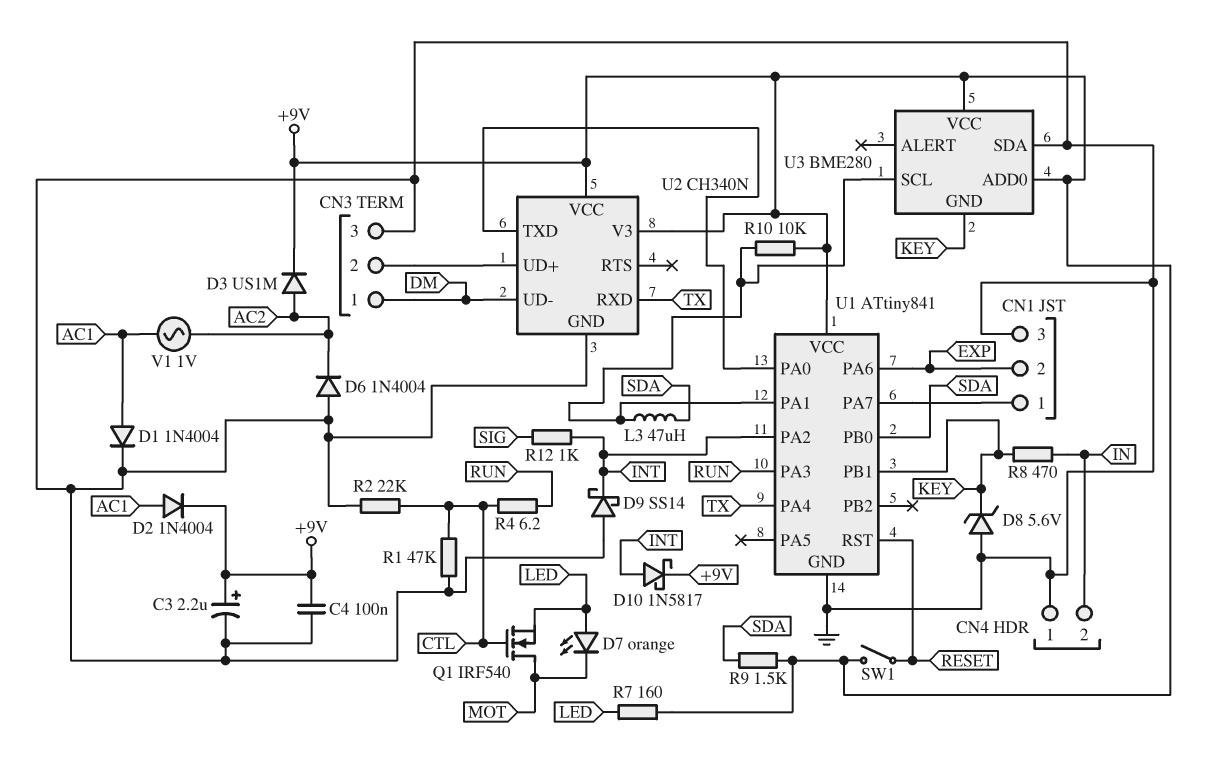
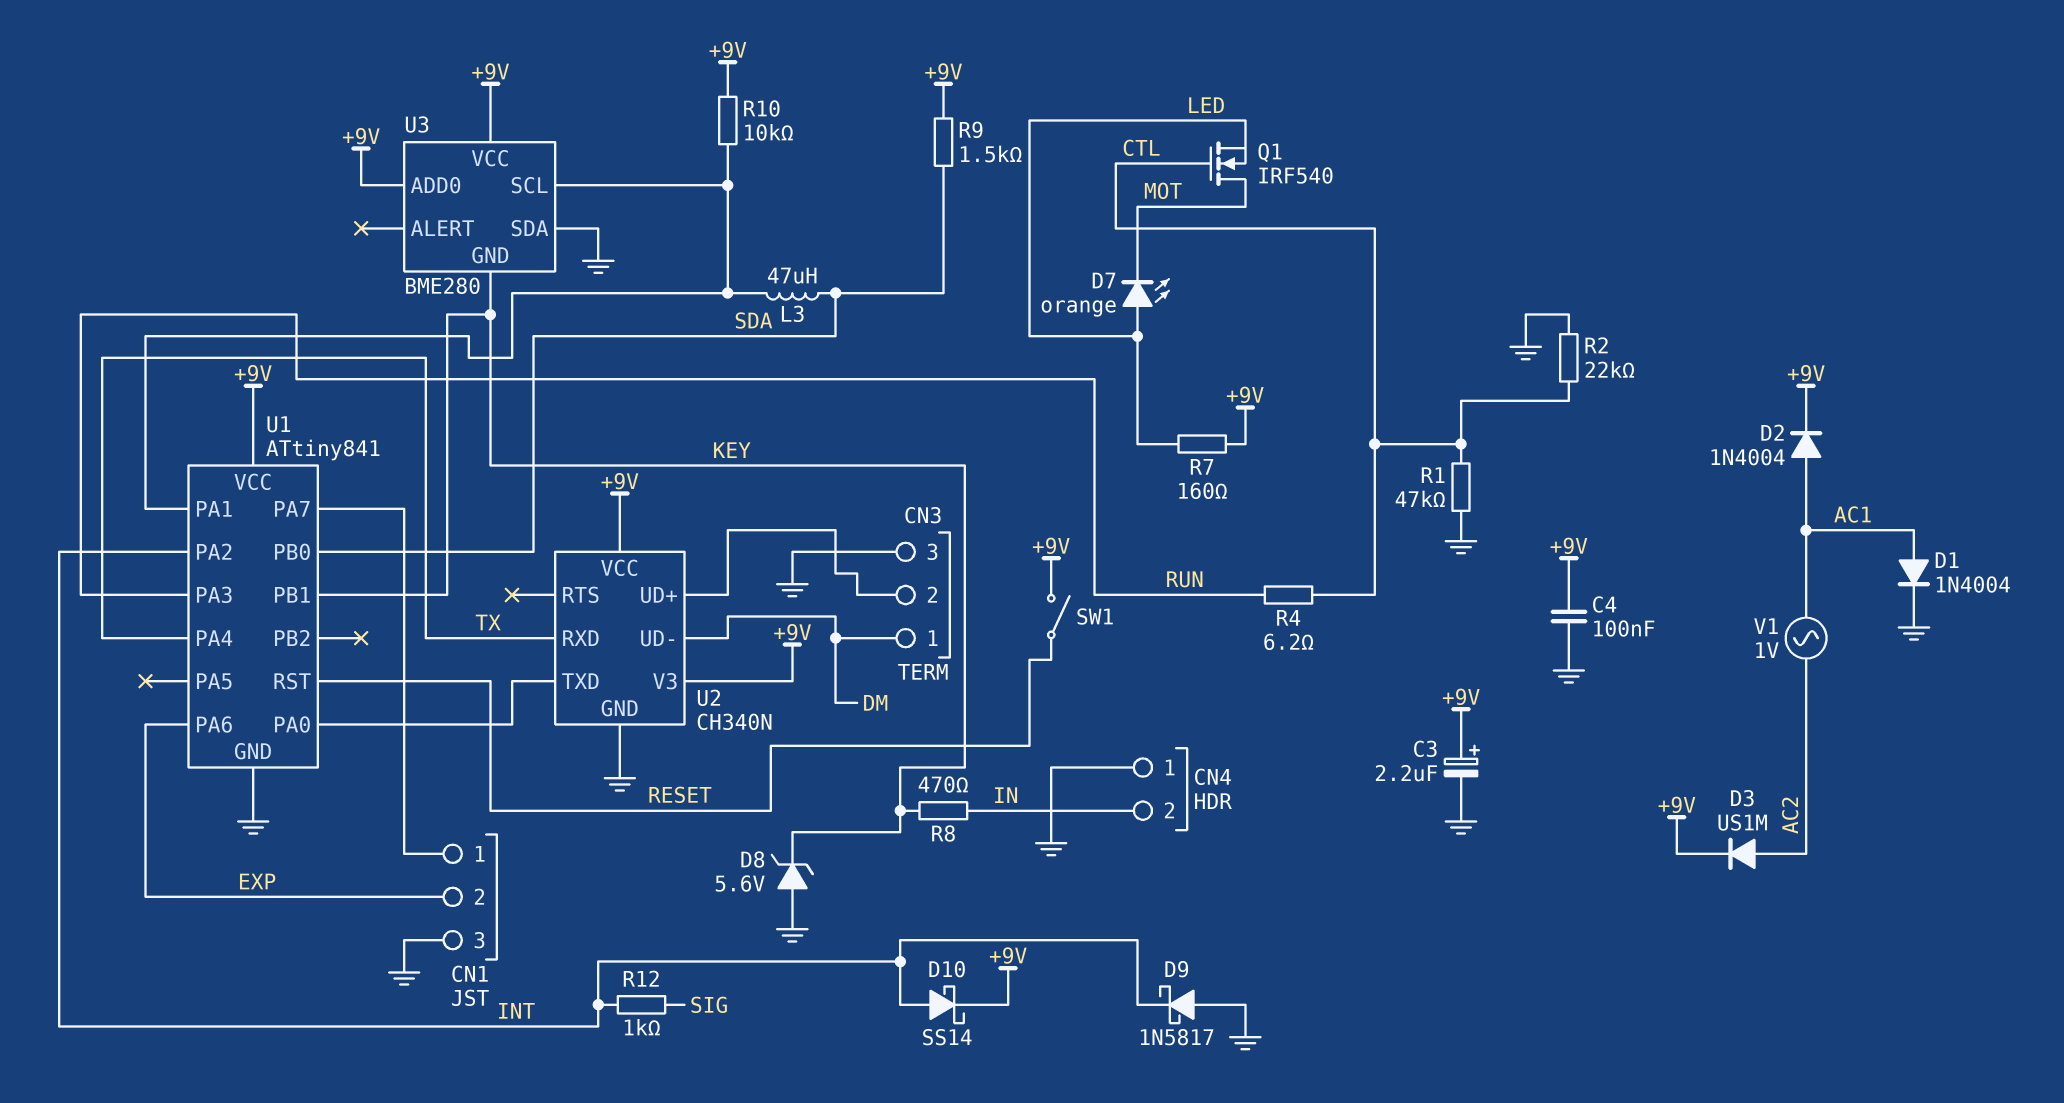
D6: diode 1N4004 (A GND, K AC2) -> none
D9: schottky SS14 (A GND, K INT) -> schottky 1N5817 (A GND, K INT)
D10: schottky 1N5817 (A INT, K +9V) -> schottky SS14 (A INT, K +9V)

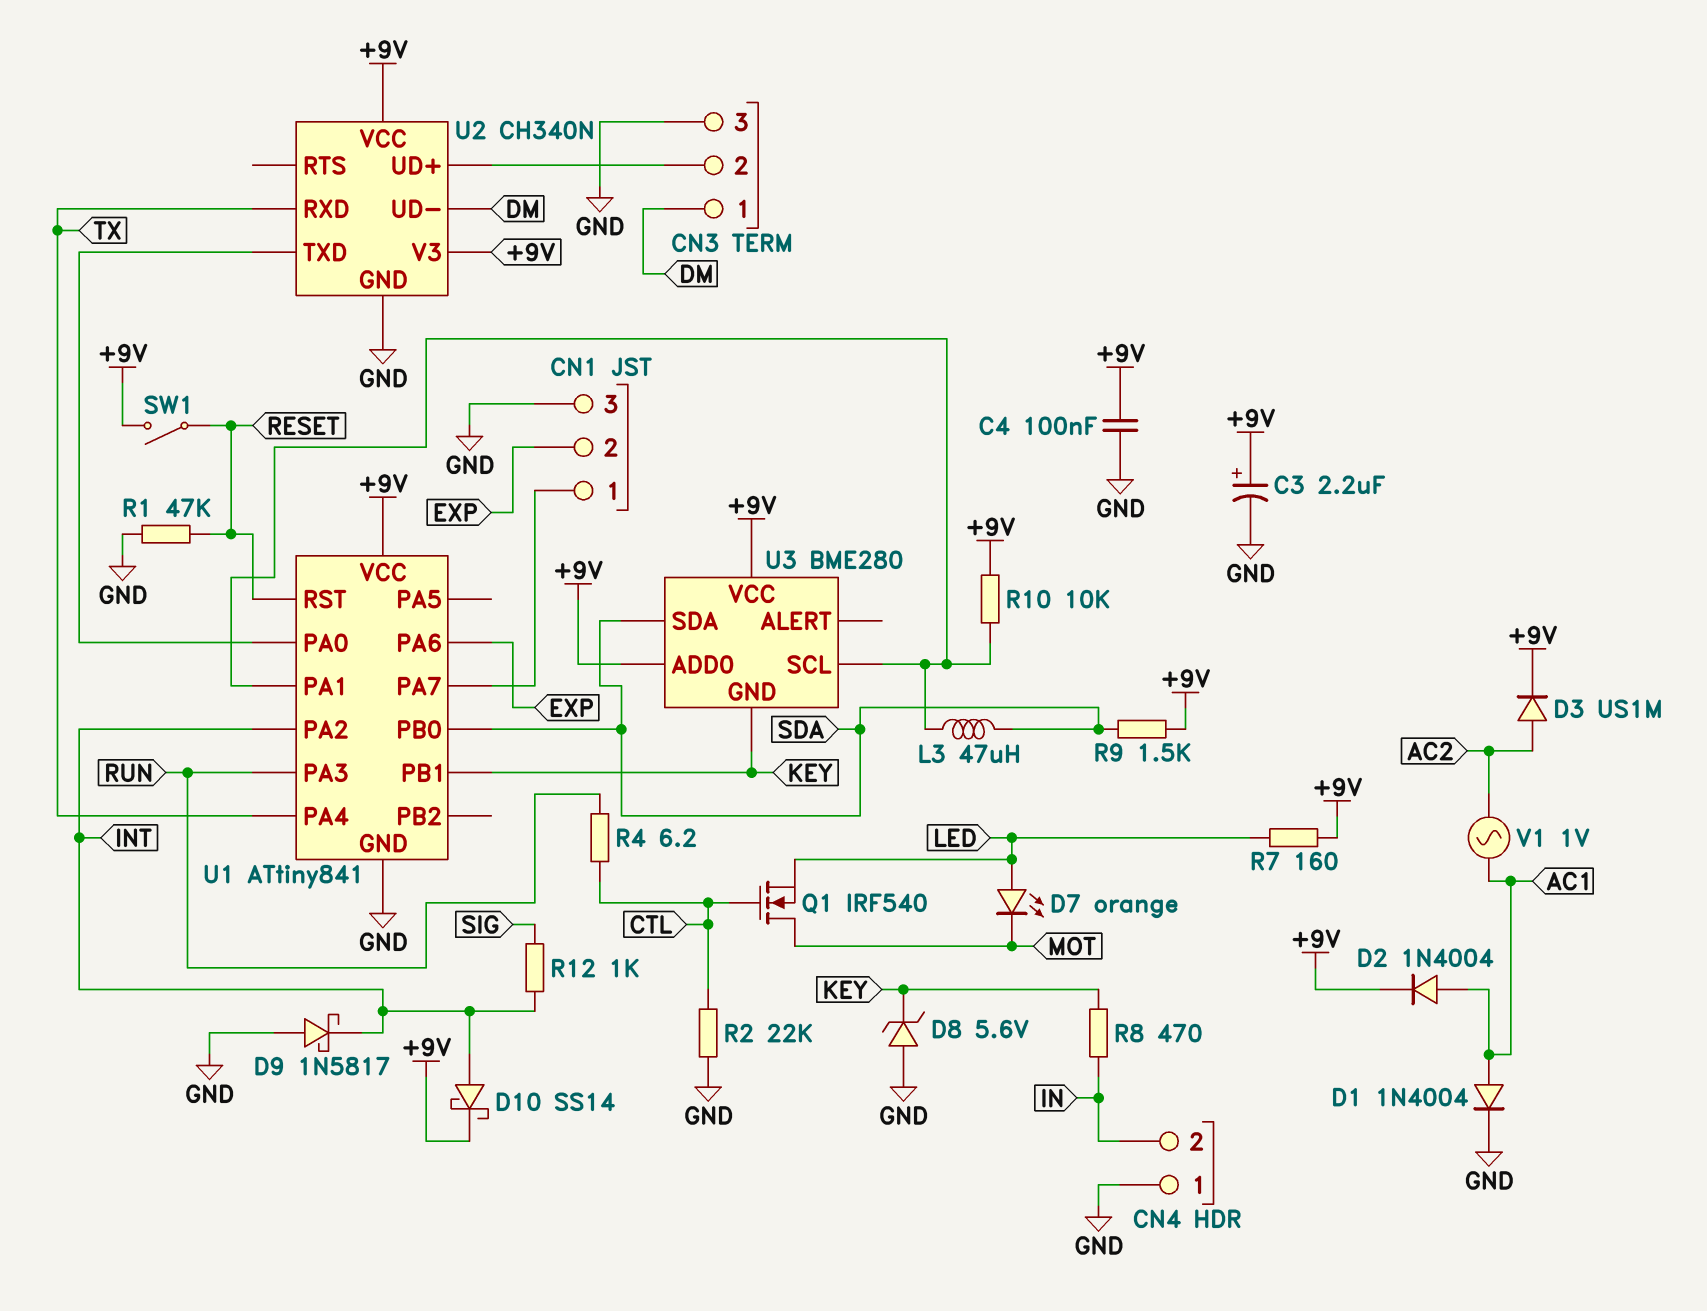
R1: 47k (CTL, GND) -> 47k (GND, RESET)
U3 pin SDA: GND -> SDA

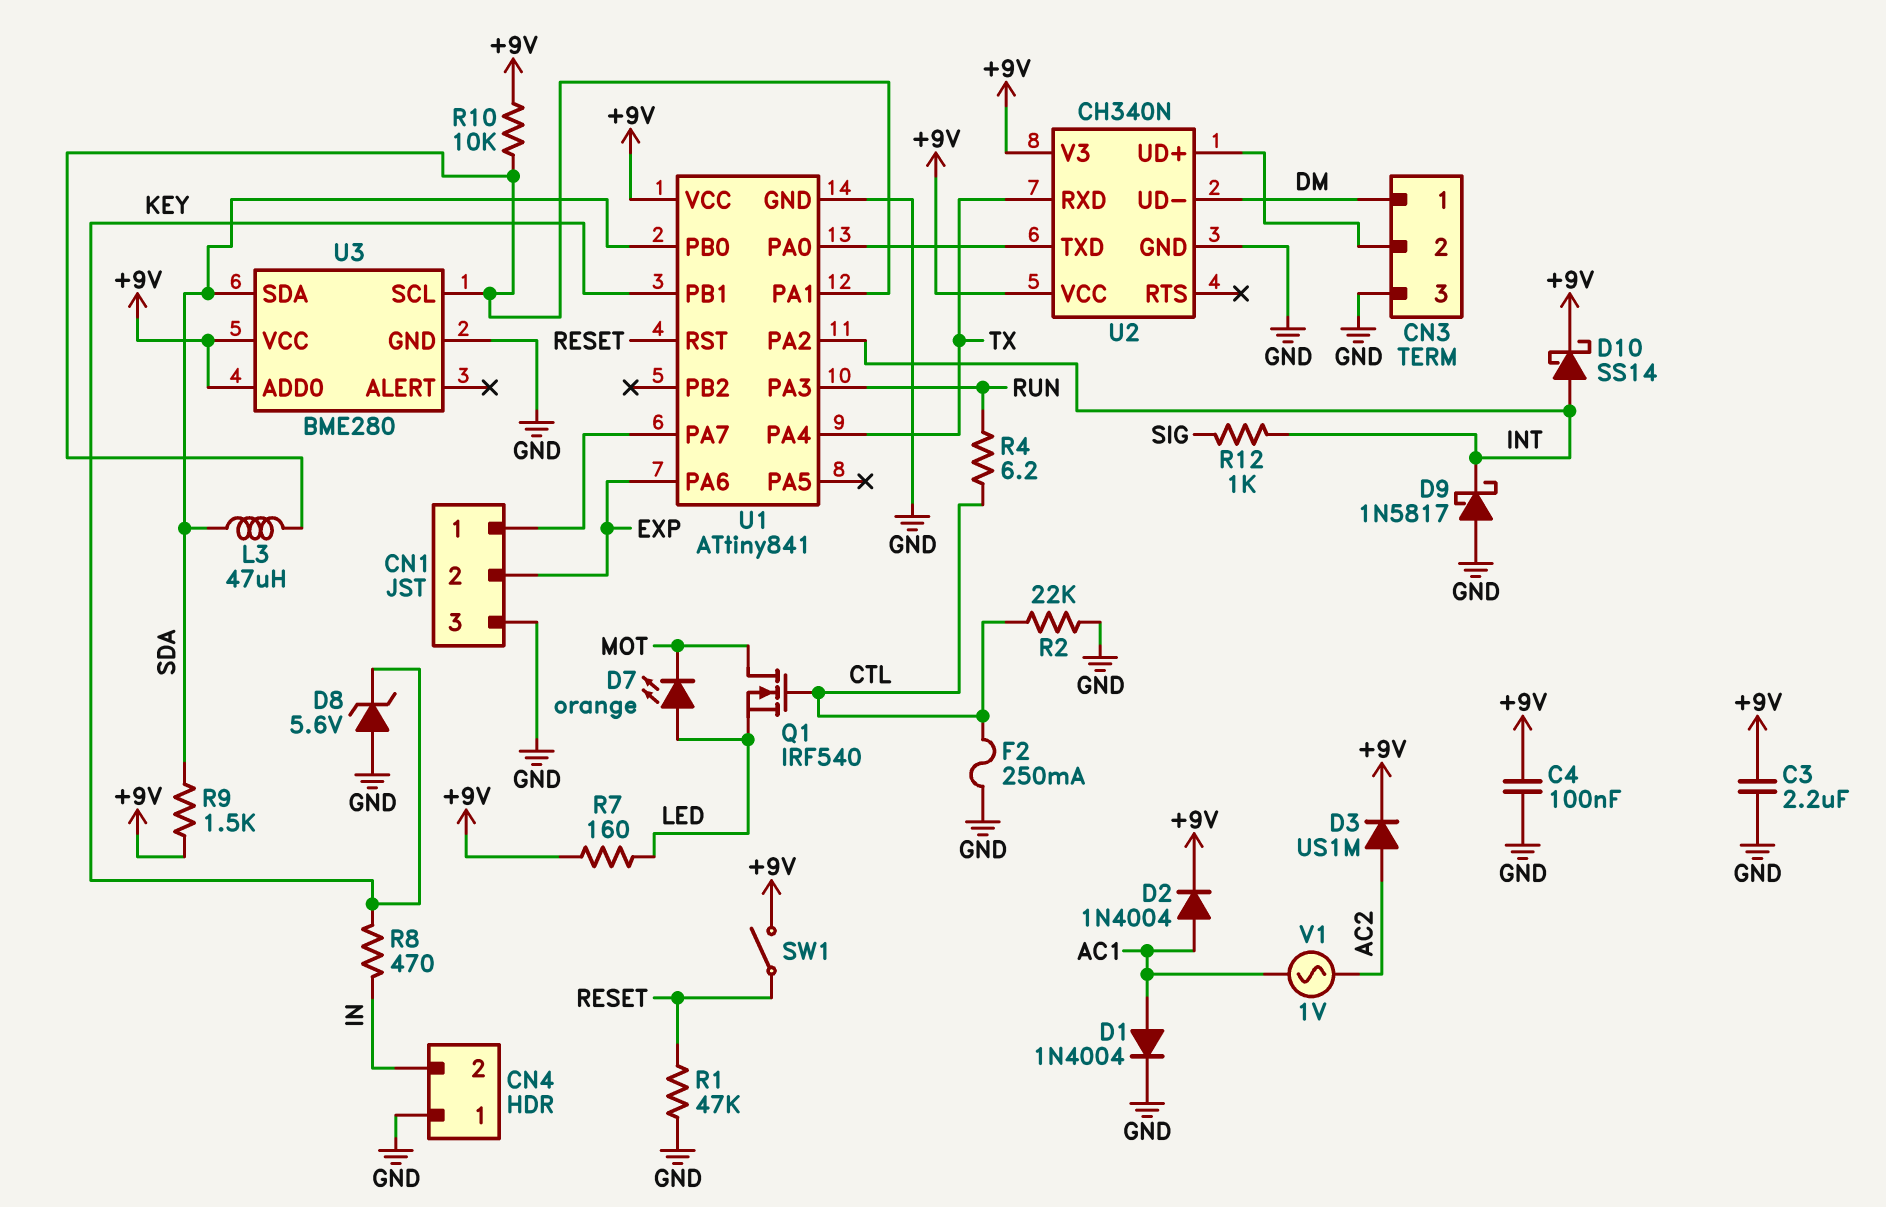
C3: 2.2uF (plus +9V, minus GND) -> 2.2uF (+9V, GND)
F2: none -> 250mA (CTL, GND)
U3 pin GND: KEY -> GND

